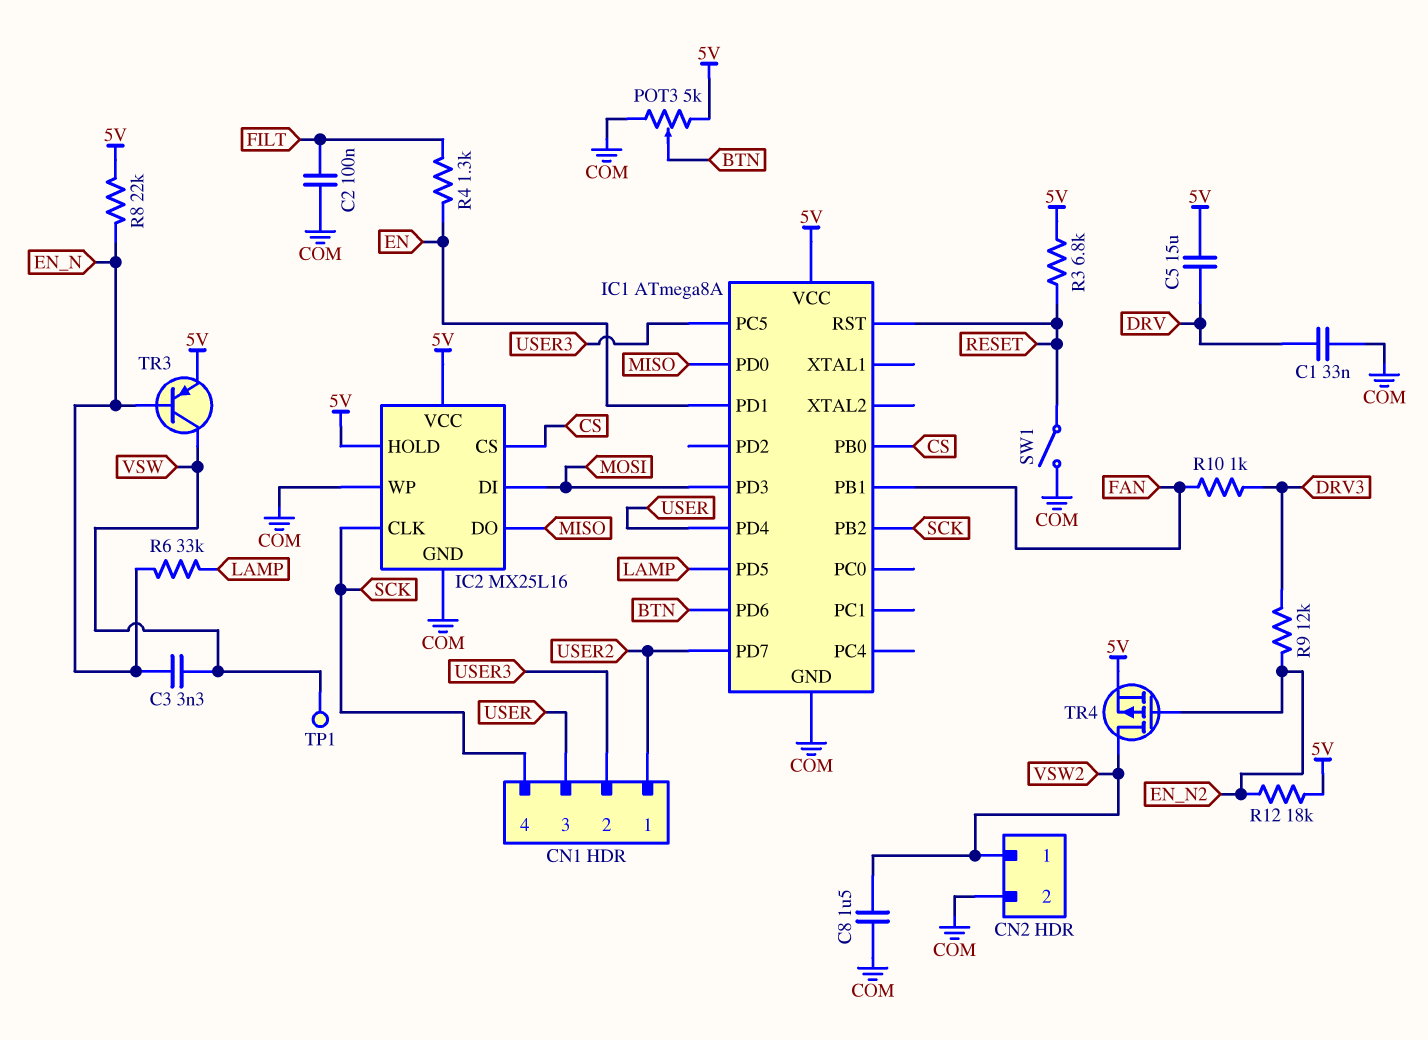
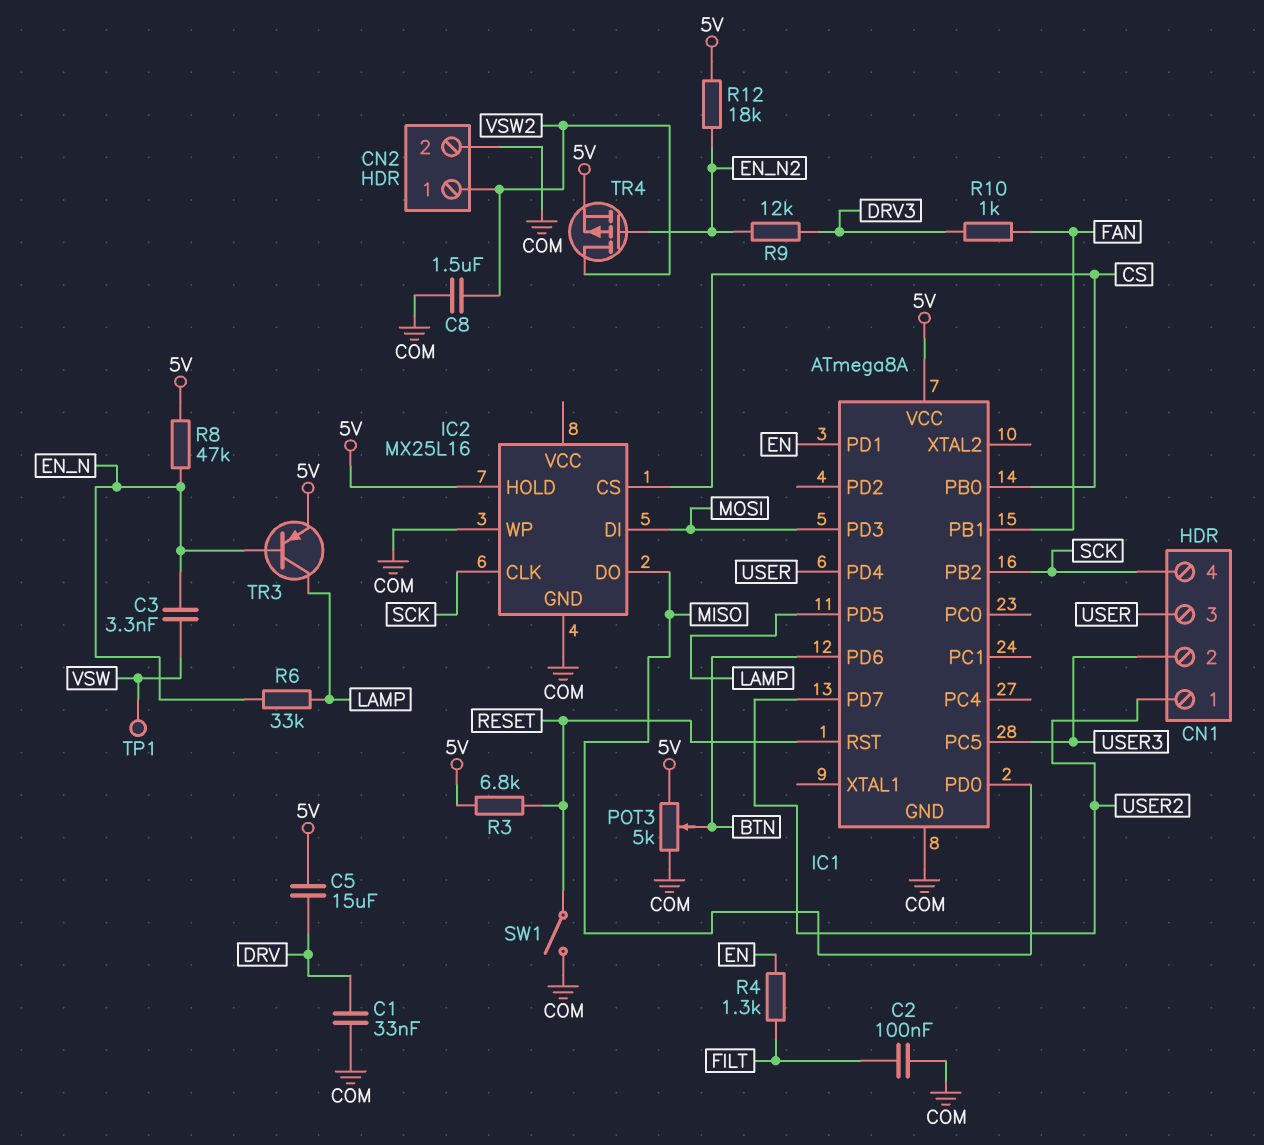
IC2 pin VCC: 5V -> none
R8: 22k (5V, EN_N) -> 47k (5V, EN_N)
TR3: PNP (B EN_N, C VSW, E 5V) -> PNP (B EN_N, C LAMP, E 5V)

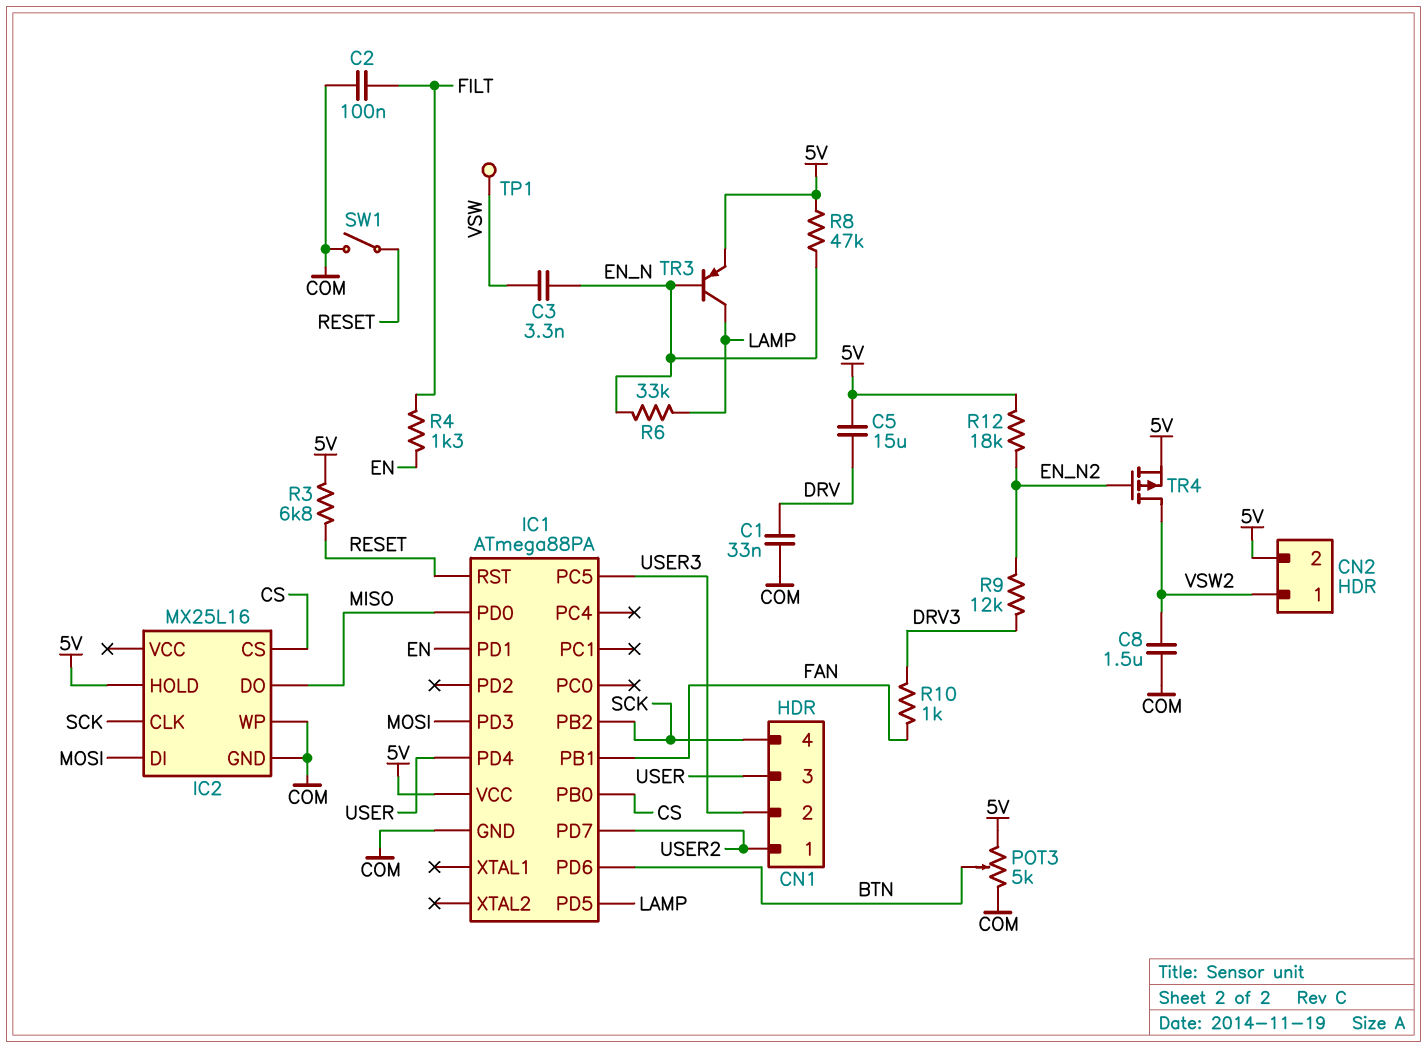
CN2 pin 2: COM -> 5V
IC1: ATmega8A -> ATmega88PA

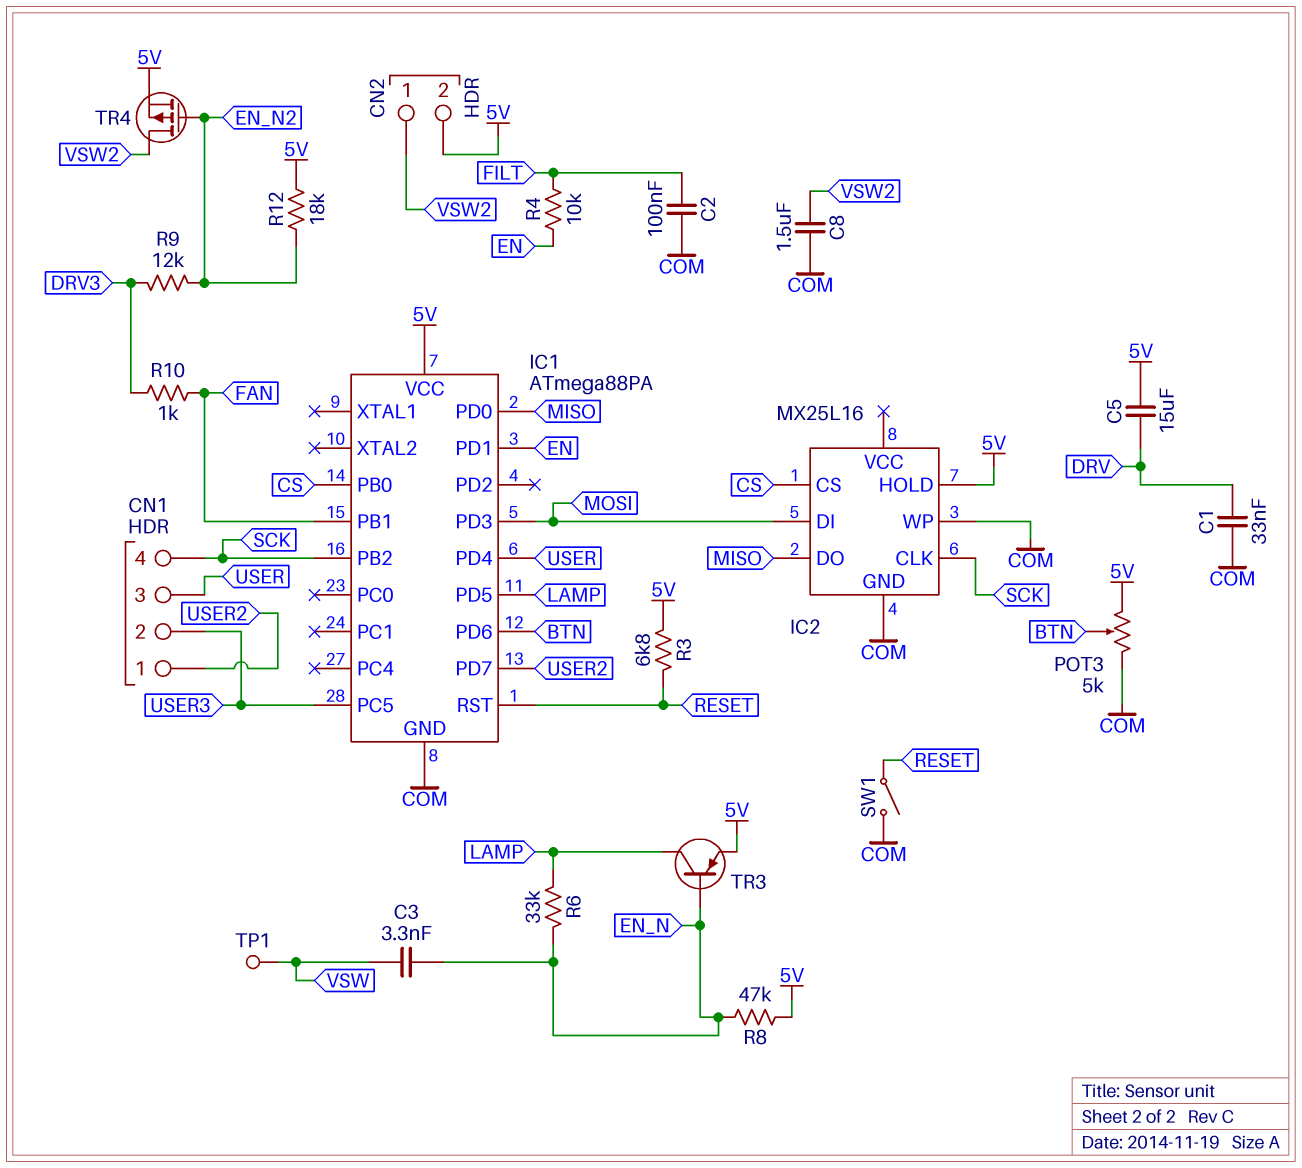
R4: 1.3k (EN, FILT) -> 10k (EN, FILT)

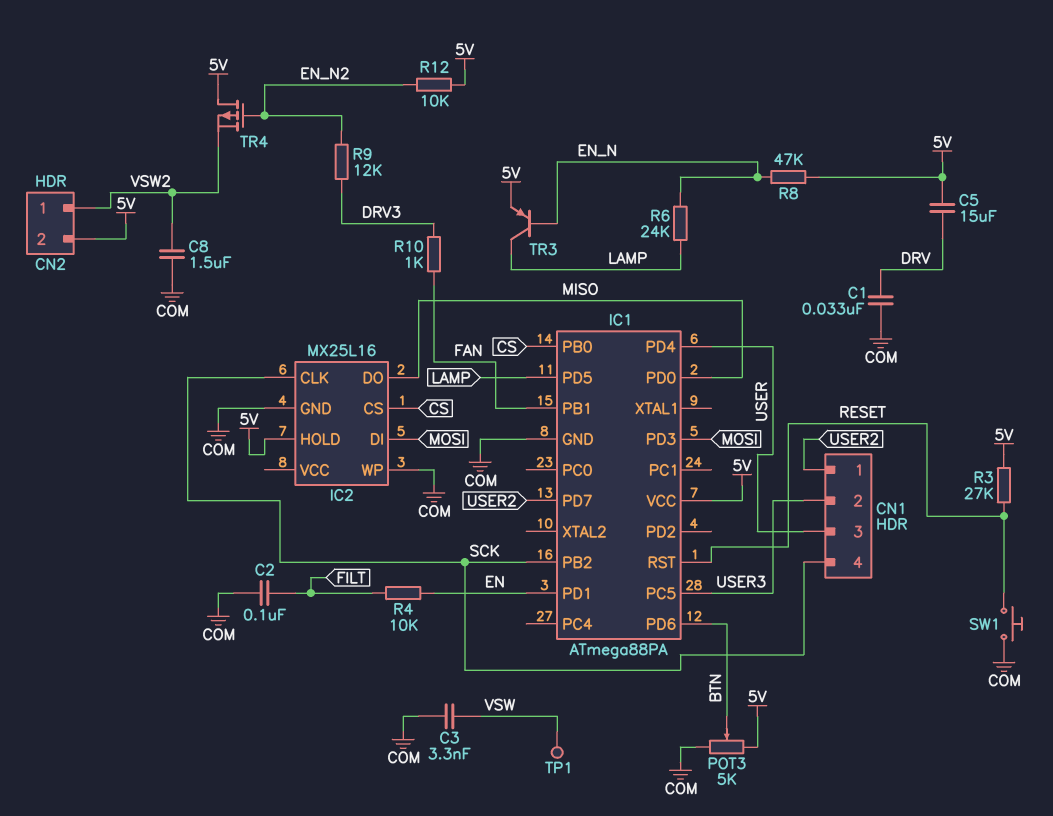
C3: 3.3nF (EN_N, VSW) -> 3.3nF (COM, VSW)
R3: 6.8k (5V, RESET) -> 27k (5V, RESET)
R6: 33k (EN_N, LAMP) -> 24k (EN_N, LAMP)
R12: 18k (5V, EN_N2) -> 10k (5V, EN_N2)
SW1: switch (COM, RESET) -> button (COM, RESET)
TR4: PMOS (G EN_N2, D VSW2, S 5V) -> PMOS (G EN_N2, D 5V, S VSW2)

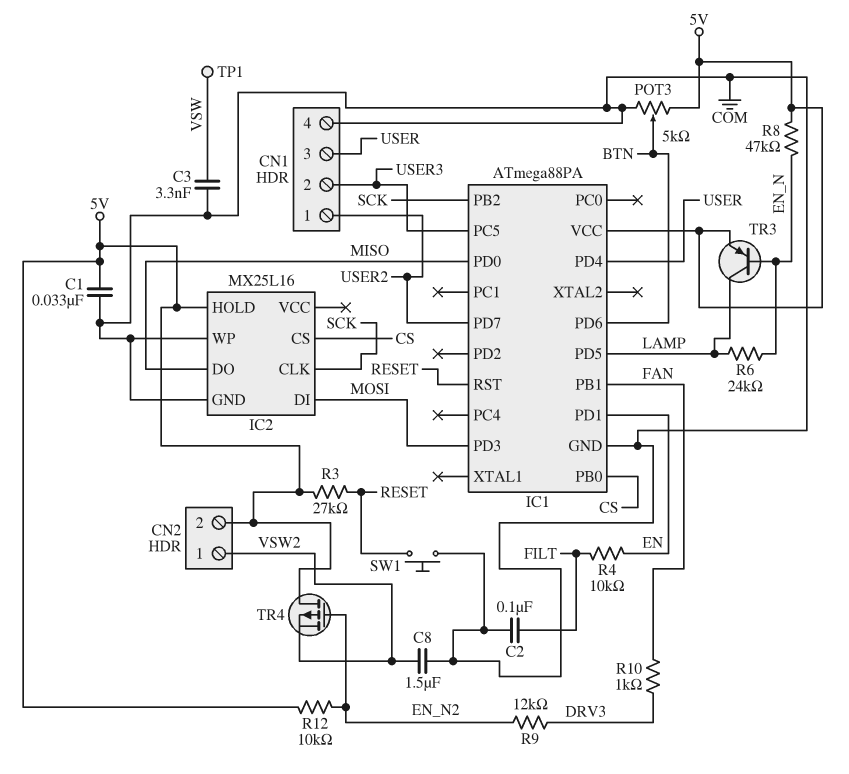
C1: 33nF (COM, DRV) -> 33nF (5V, COM)
C5: 15uF (5V, DRV) -> none
CN1 pin 4: SCK -> COM

